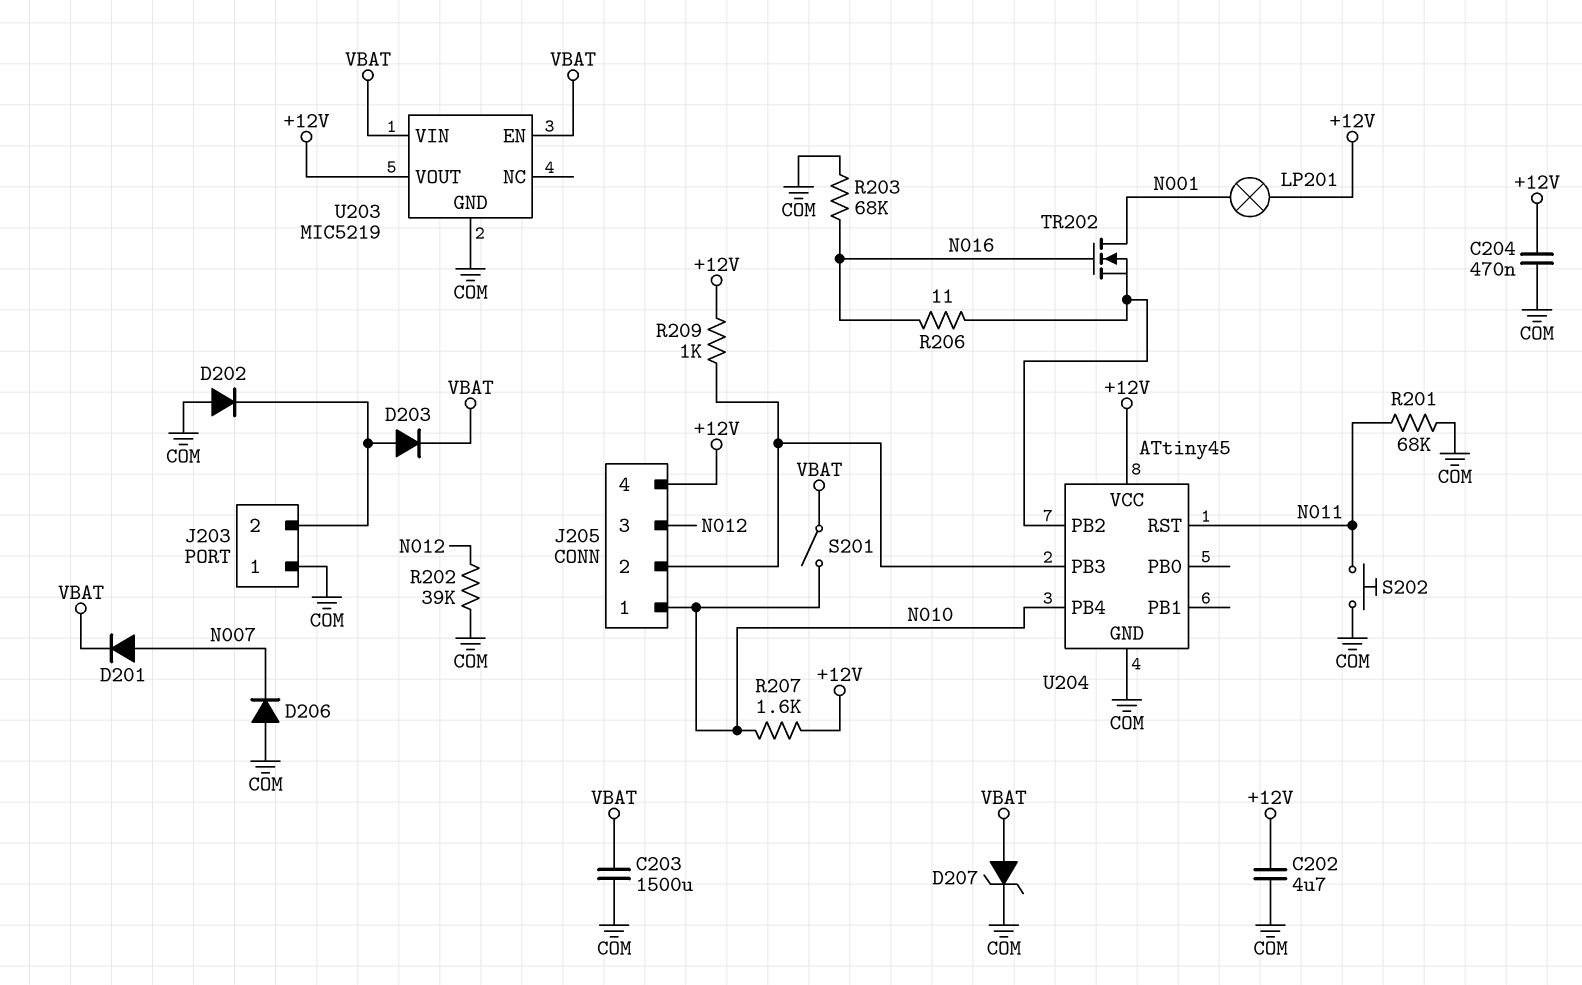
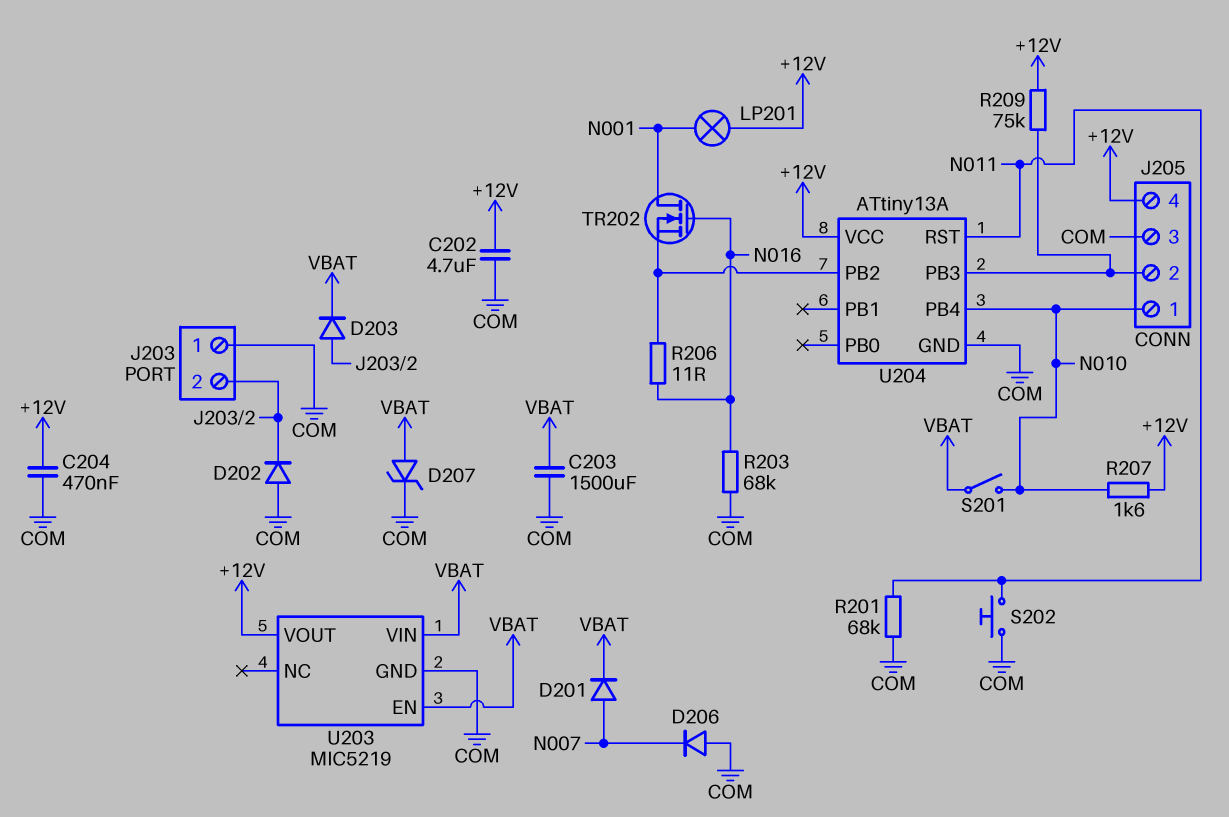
J205 pin 3: N012 -> COM
R202: 39k (COM, N012) -> none
R209: 1k (+12V, J205/2) -> 75k (+12V, J205/2)
U204: ATtiny45 -> ATtiny13A

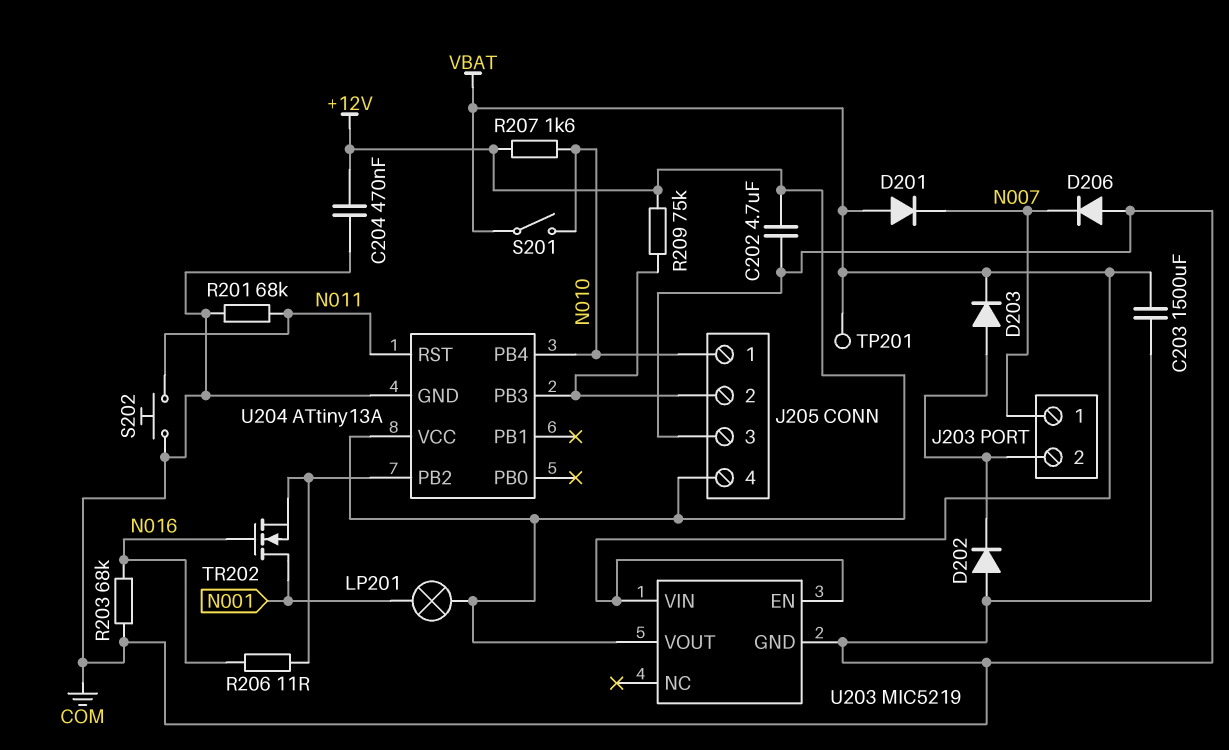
D201: diode (A N007, K VBAT) -> diode (A VBAT, K N007)
D207: zener (A VBAT, K COM) -> none
J203 pin 1: COM -> N007
TP201: none -> test point (VBAT)

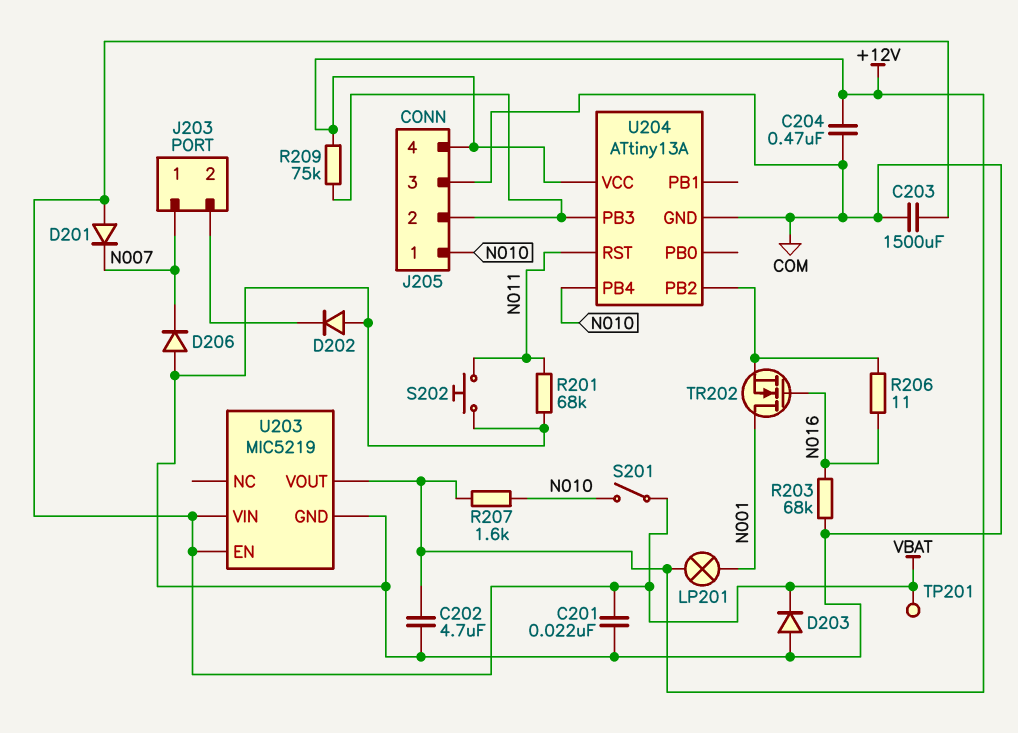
C201: none -> 22nF (COM, VBAT)
D203: diode (A J203/2, K VBAT) -> diode (A COM, K VBAT)

